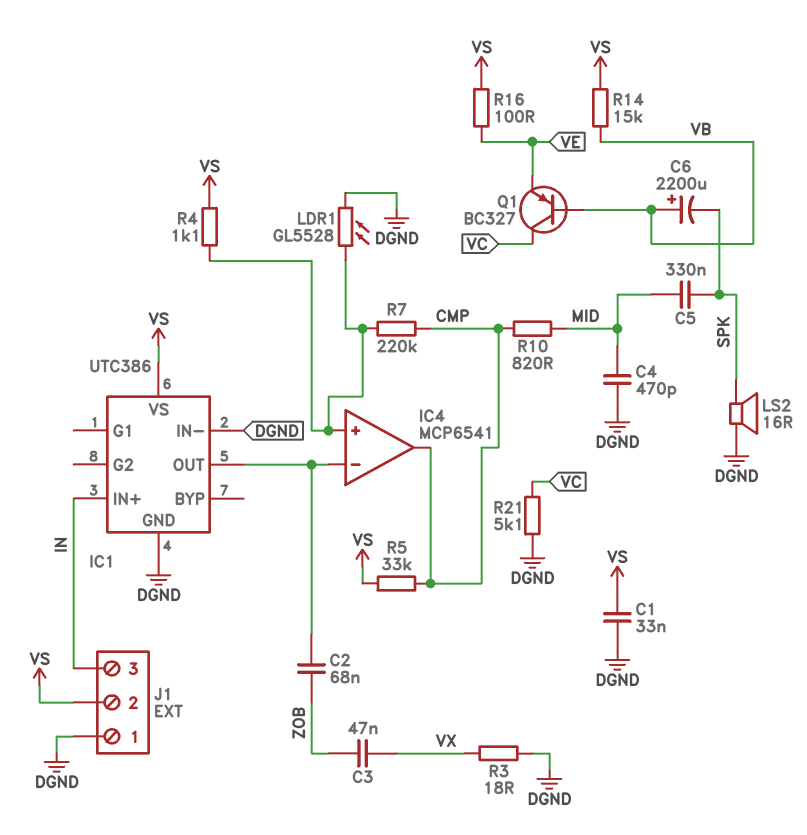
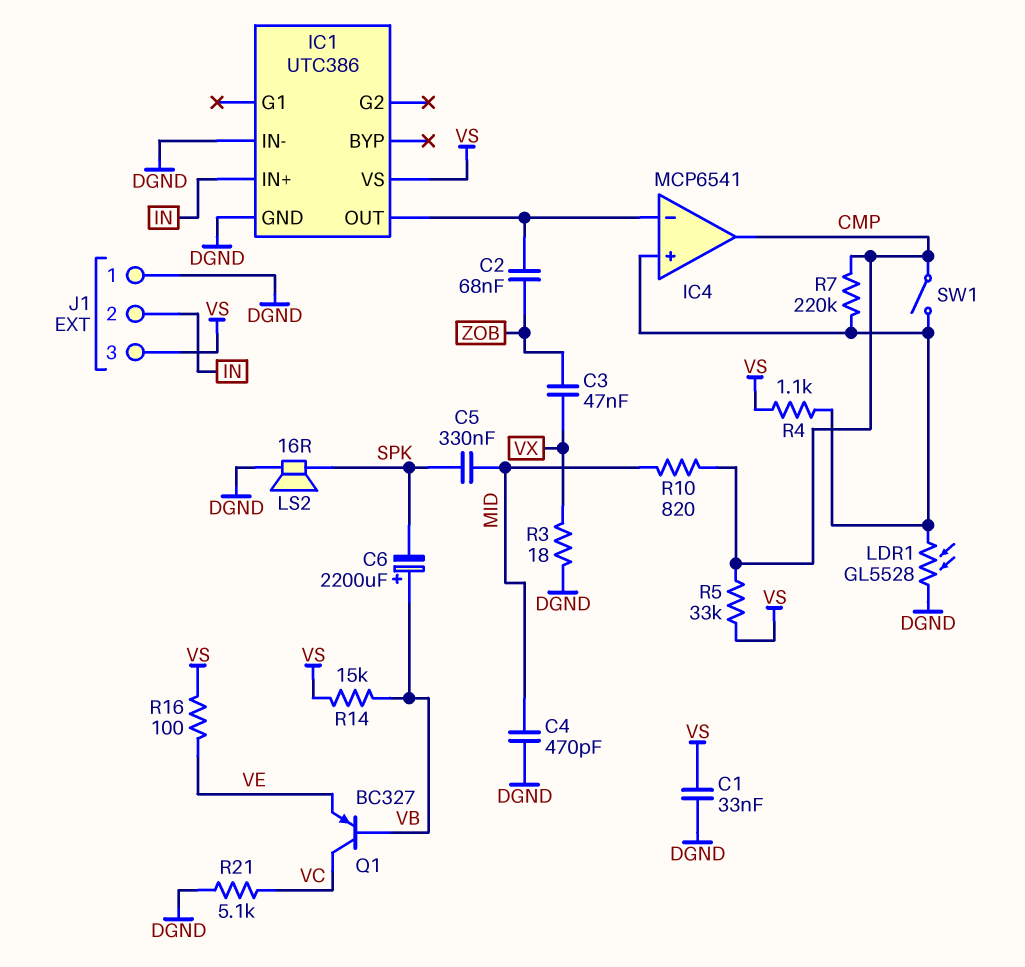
J1 pin 2: VS -> IN
J1 pin 3: IN -> VS
SW1: none -> switch (CMP, IC4/in+)

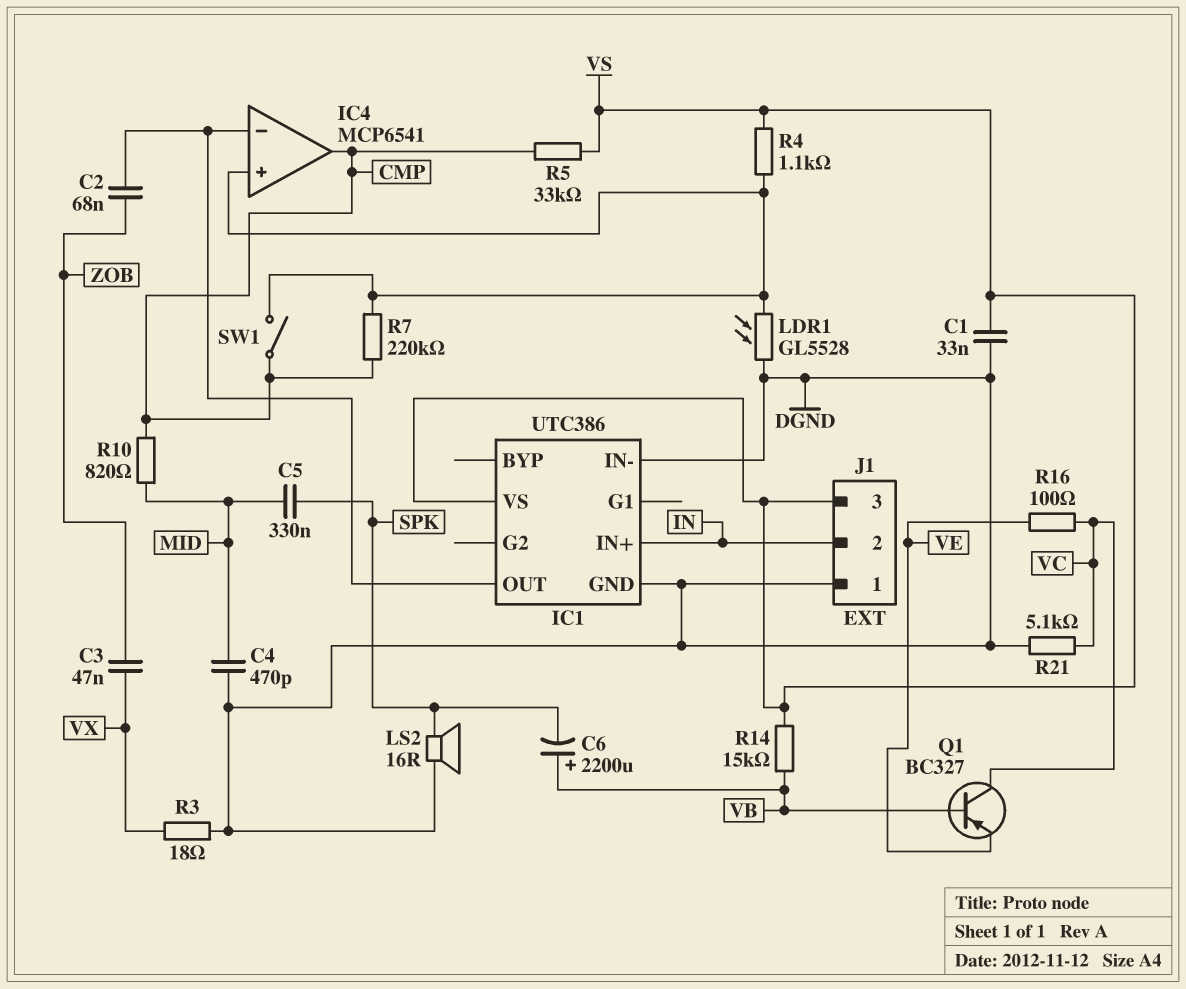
R16: 100 (VE, VS) -> 100 (VC, VE)

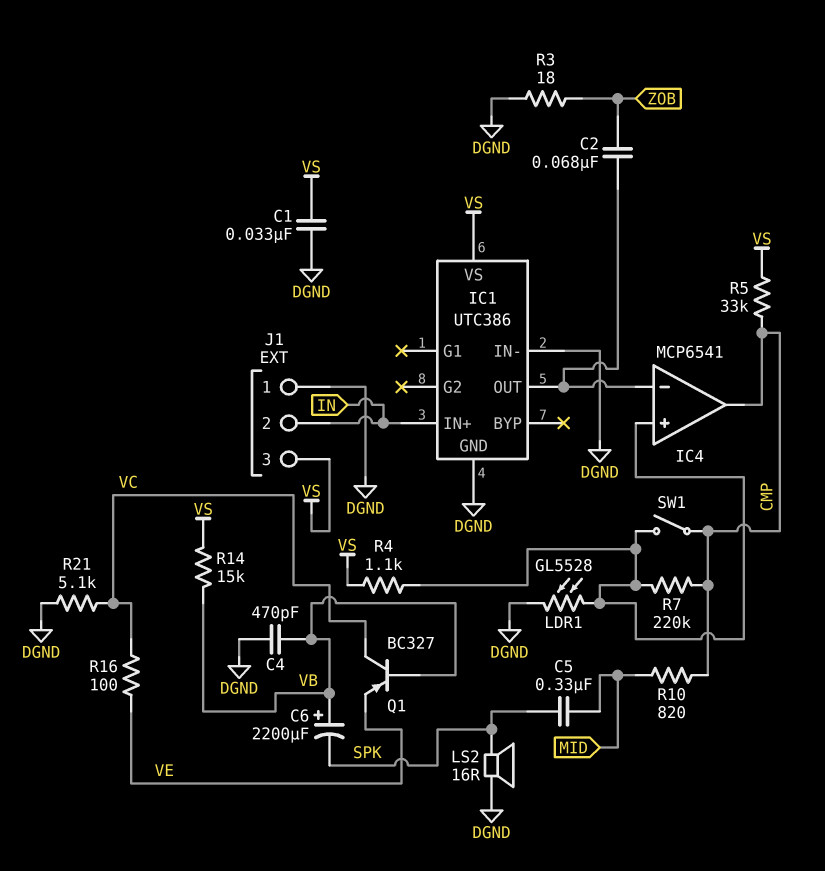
C3: 47nF (VX, ZOB) -> none
C4: 470pF (DGND, MID) -> 470pF (DGND, VB)
R3: 18 (DGND, VX) -> 18 (DGND, ZOB)

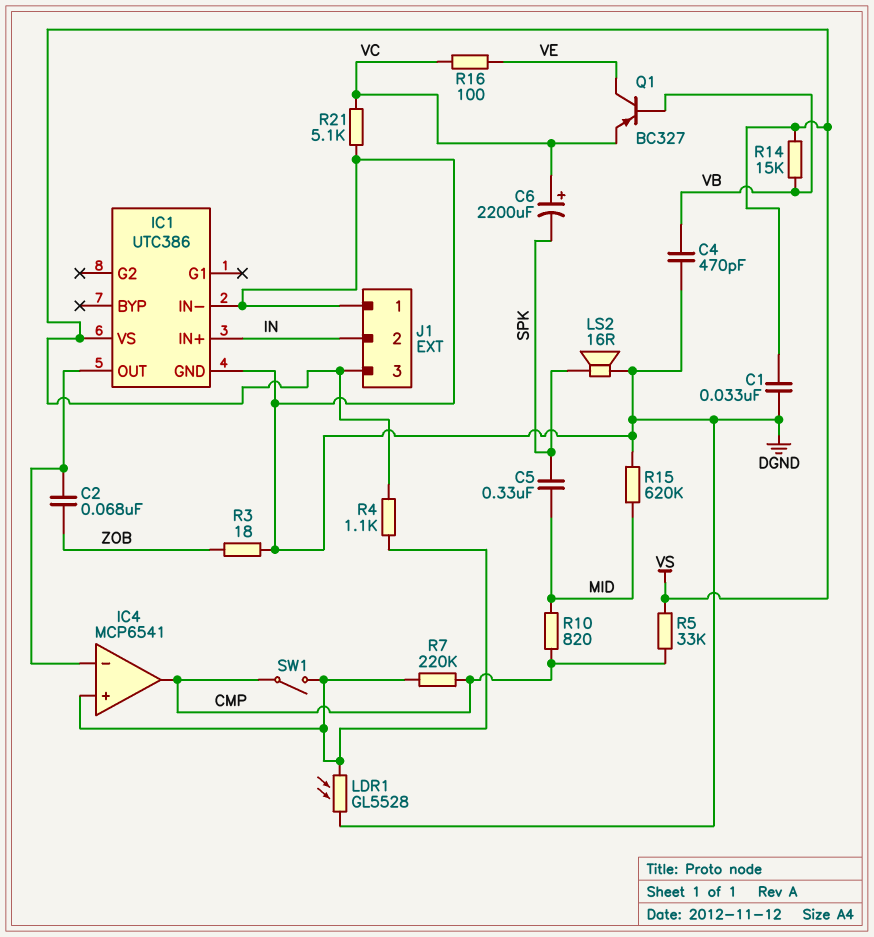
C6: 2200uF (plus VB, minus SPK) -> 2200uF (plus VC, minus SPK)
Q1: PNP BC327 (B VB, C VC, E VE) -> PNP BC327 (B VB, C VE, E VC)
R15: none -> 620k (DGND, MID)

